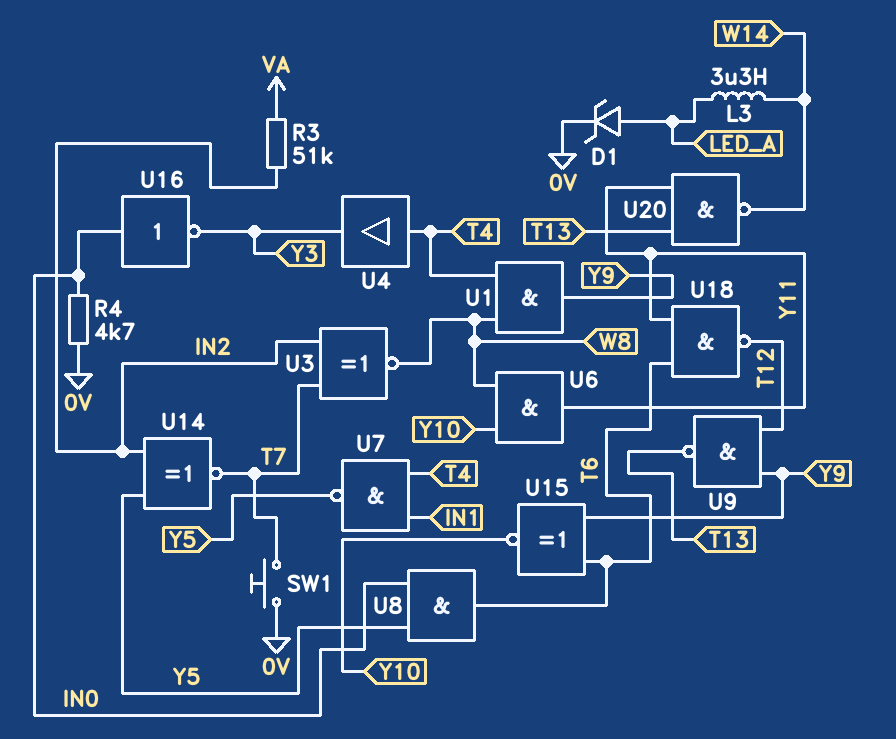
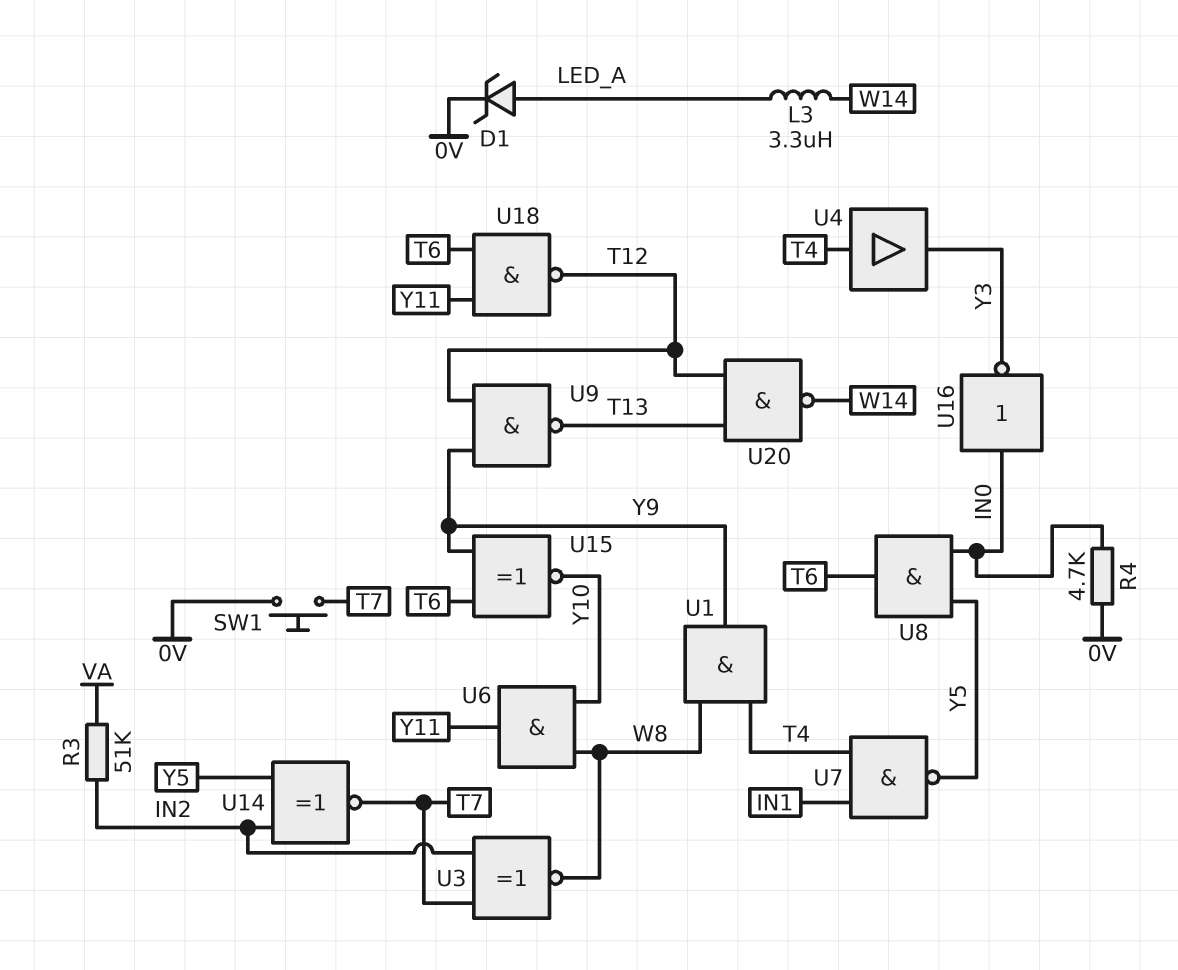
U20: NAND (in T13, in Y11, out W14) -> NAND (in T12, in T13, out W14)

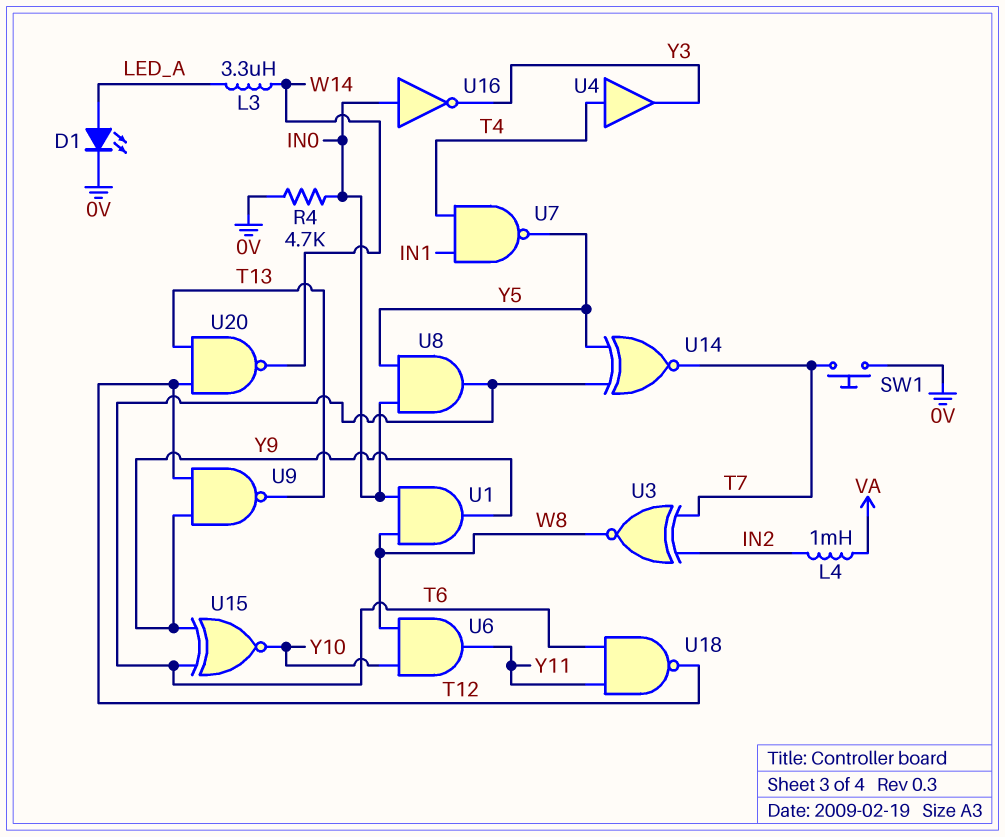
D1: zener (A LED_A, K 0V) -> LED (A LED_A, K 0V)
L4: none -> 1mH (IN2, VA)
R3: 51k (IN2, VA) -> none
U1: AND (in T4, in W8, out Y9) -> AND (in IN0, in W8, out Y9)
U14: XNOR (in IN2, in Y5, out T7) -> XNOR (in T6, in Y5, out T7)

